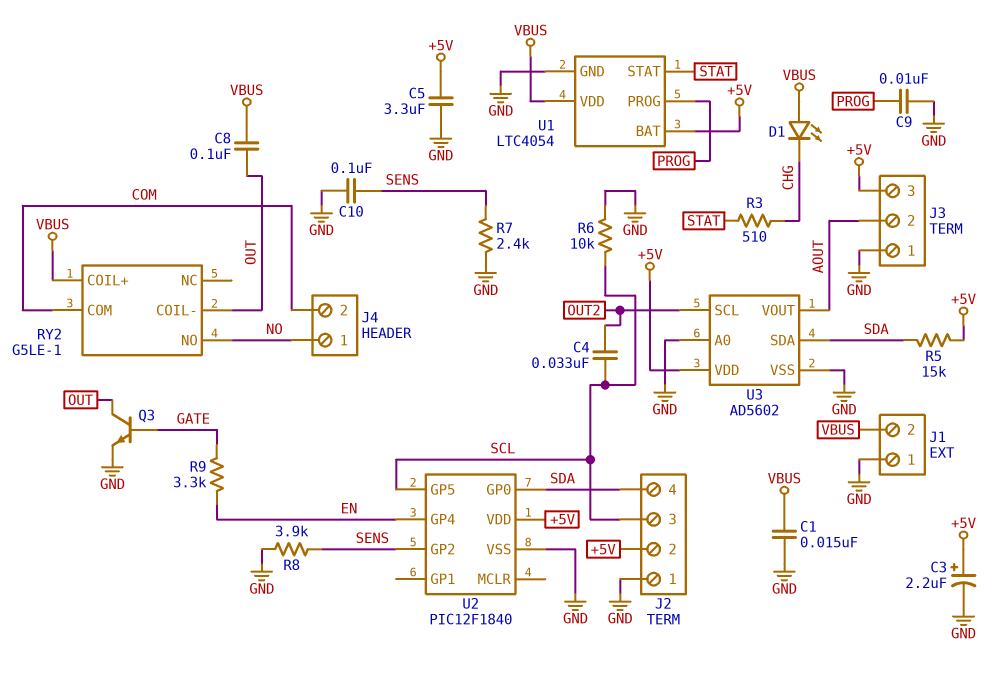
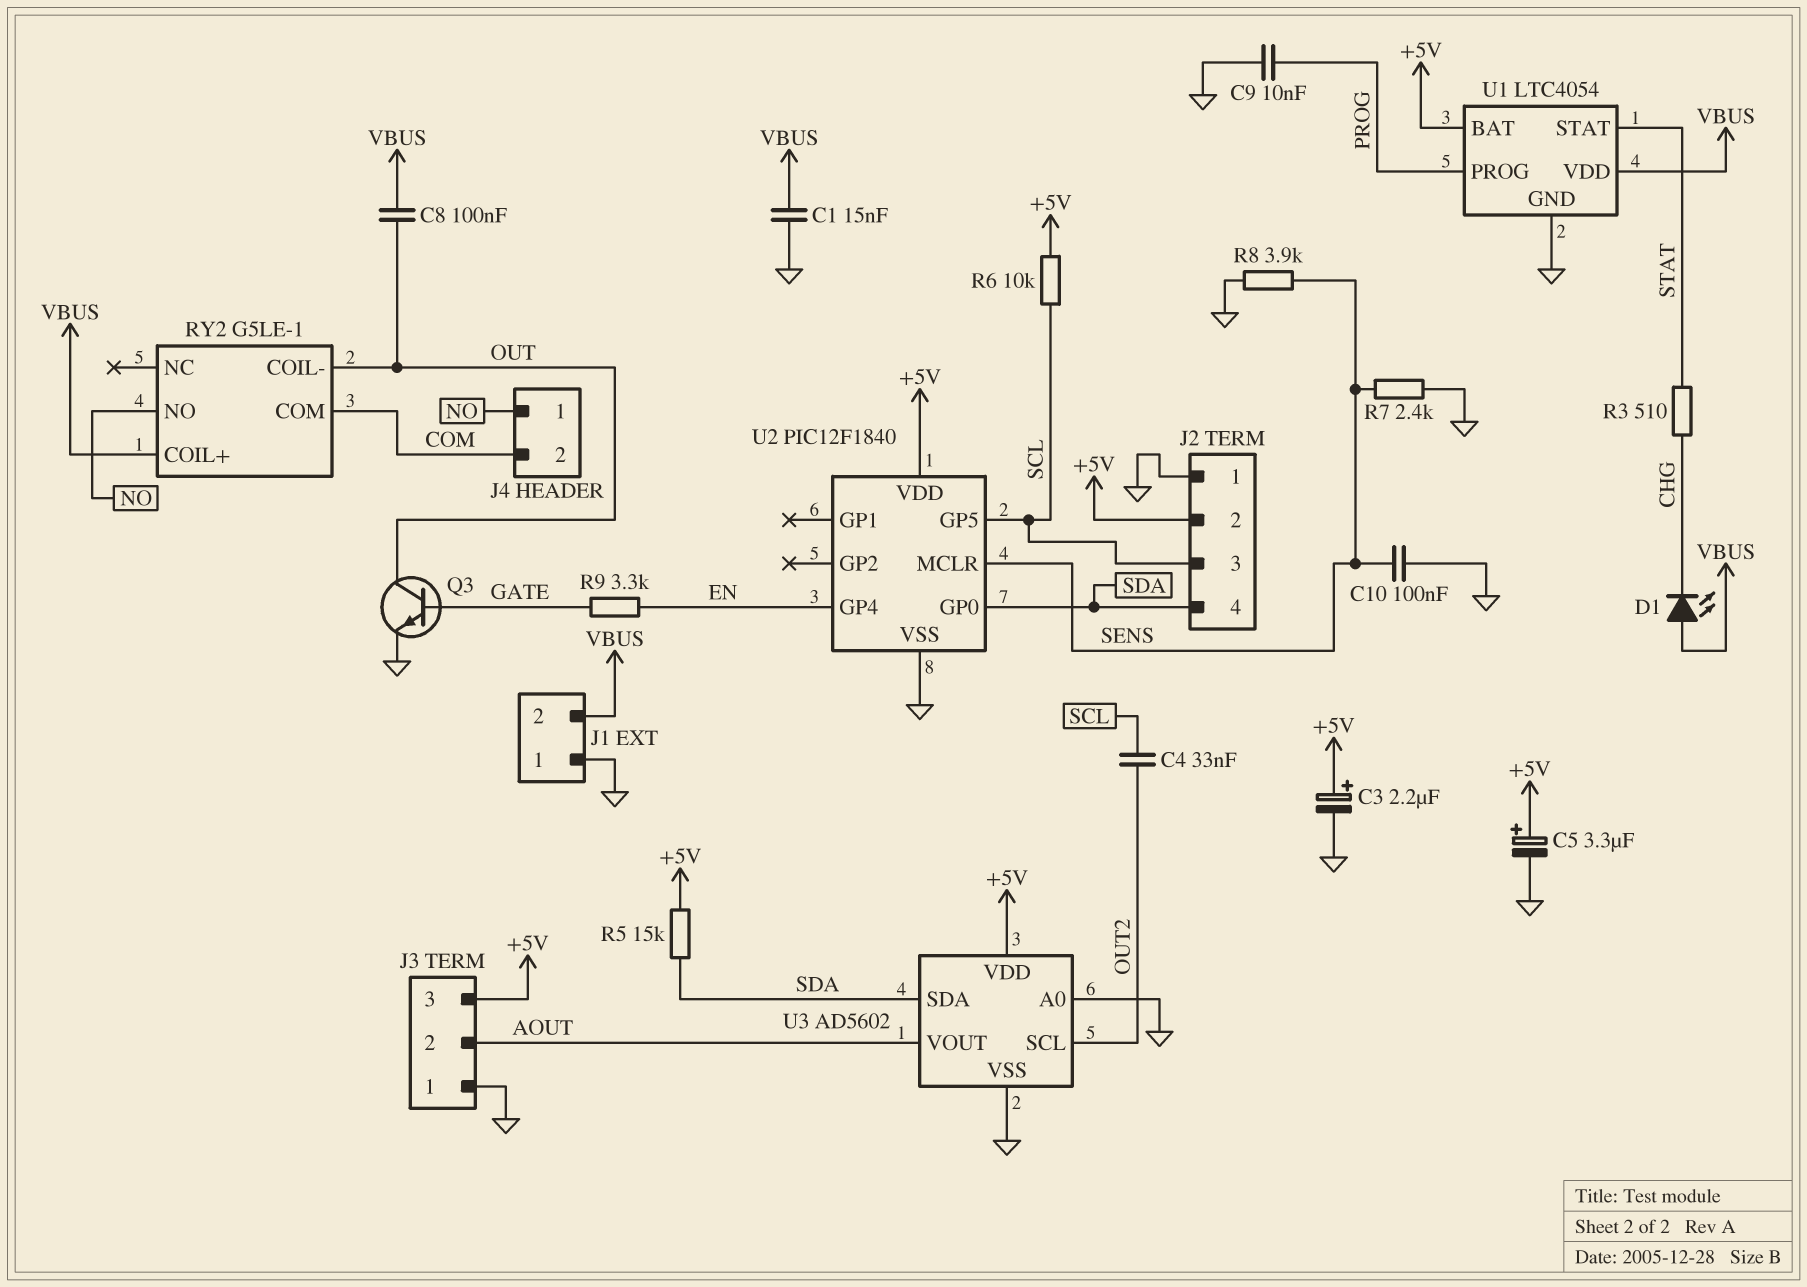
C5: 3.3uF (+5V, GND) -> 3.3uF (plus +5V, minus GND)
R6: 10k (GND, SCL) -> 10k (+5V, SCL)
U2 pin GP2: SENS -> none
U2 pin MCLR: none -> SENS

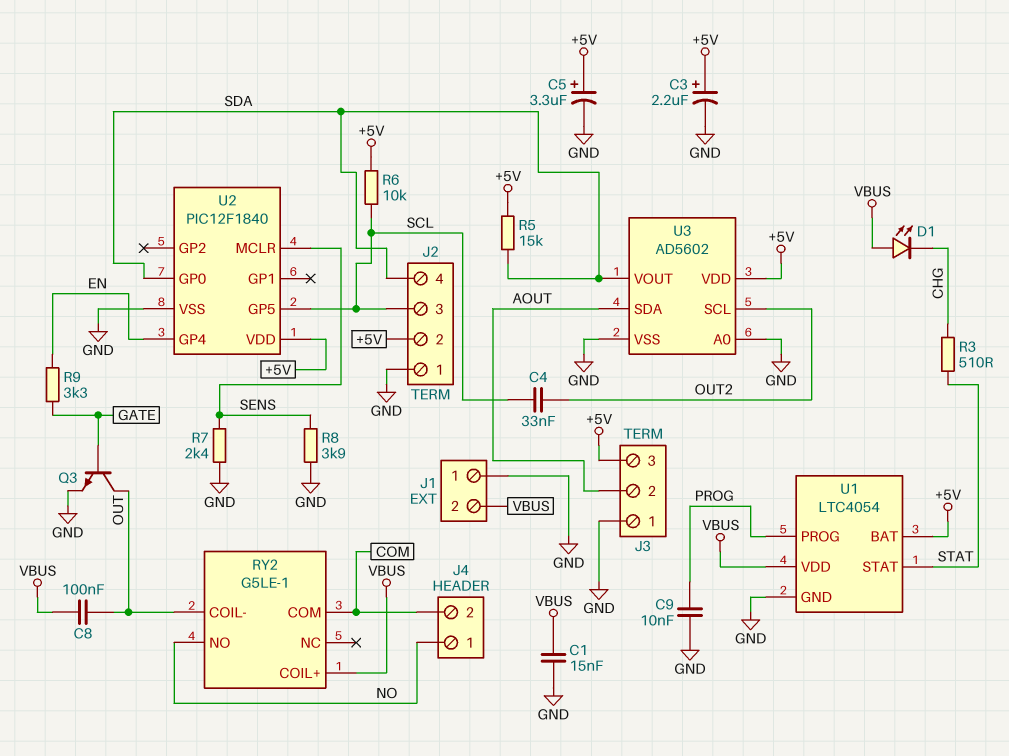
C10: 100nF (GND, SENS) -> none
U3 pin SDA: SDA -> AOUT
U3 pin VOUT: AOUT -> SDA

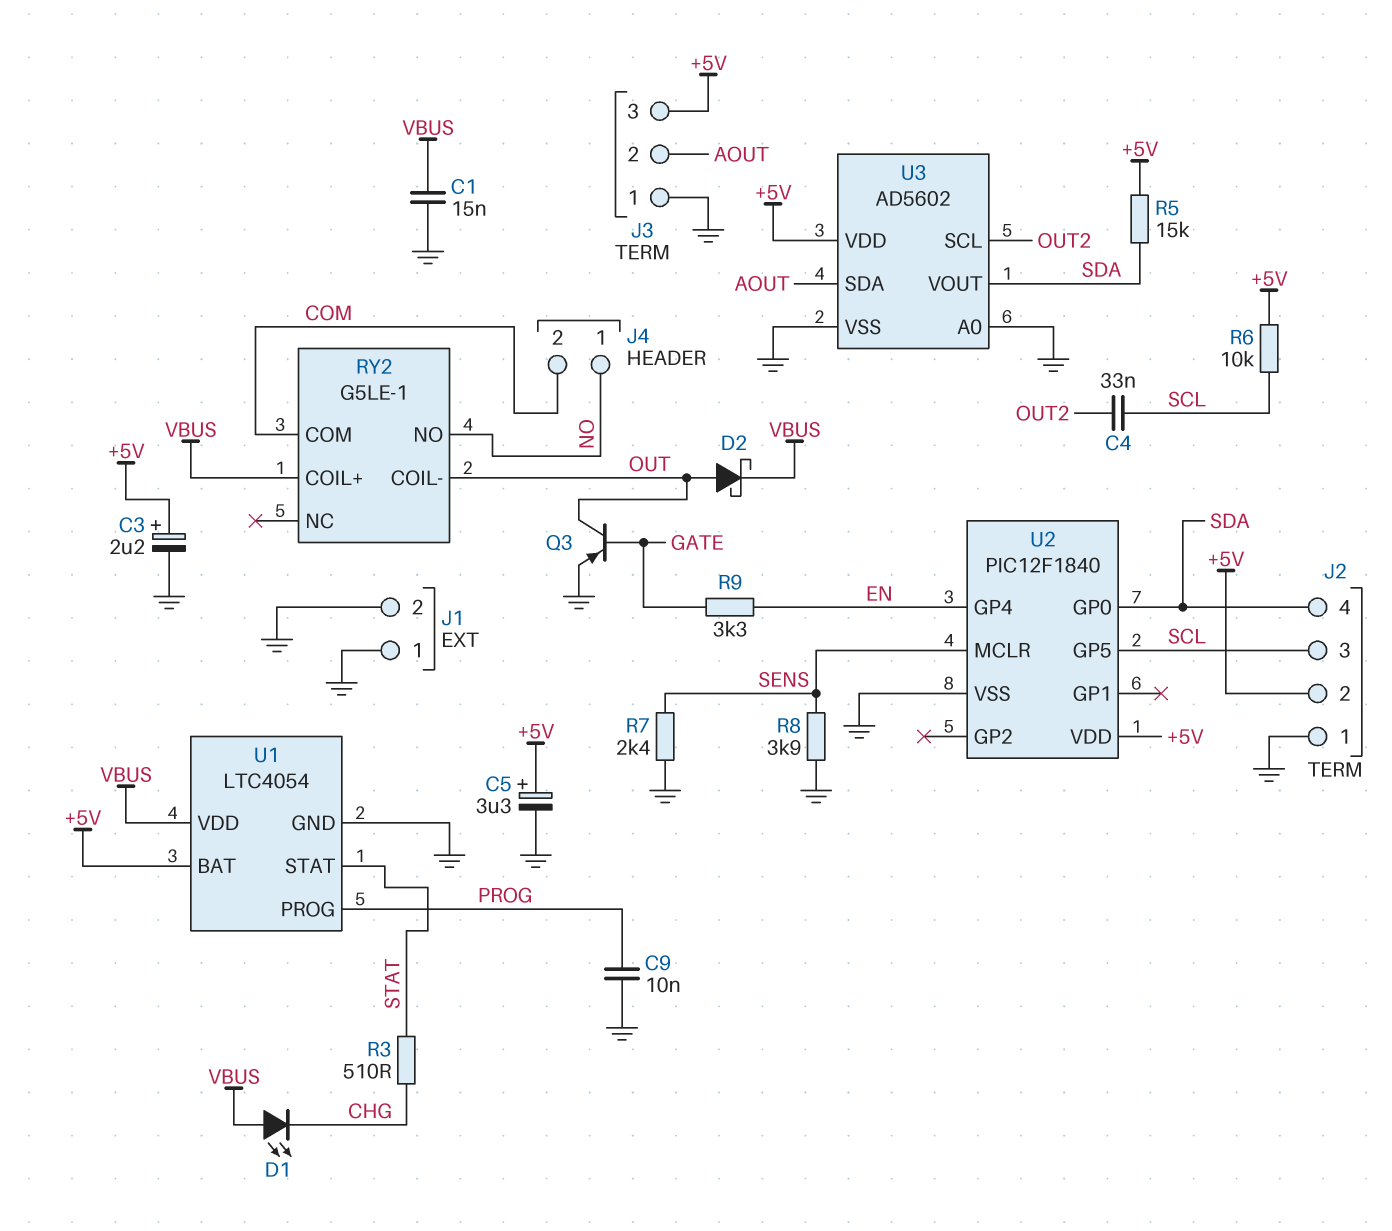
C8: 100nF (OUT, VBUS) -> none
D2: none -> schottky (A OUT, K VBUS)
J1 pin 2: VBUS -> GND
Q3: NPN (B GATE, C OUT, E GND) -> PNP (B GATE, C OUT, E GND)

